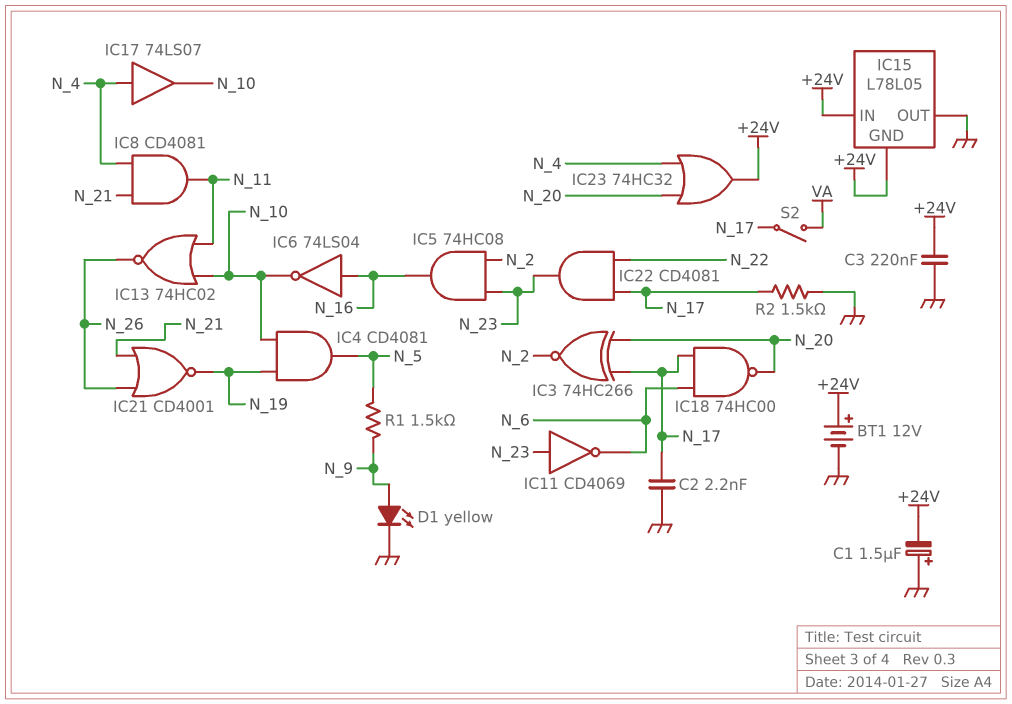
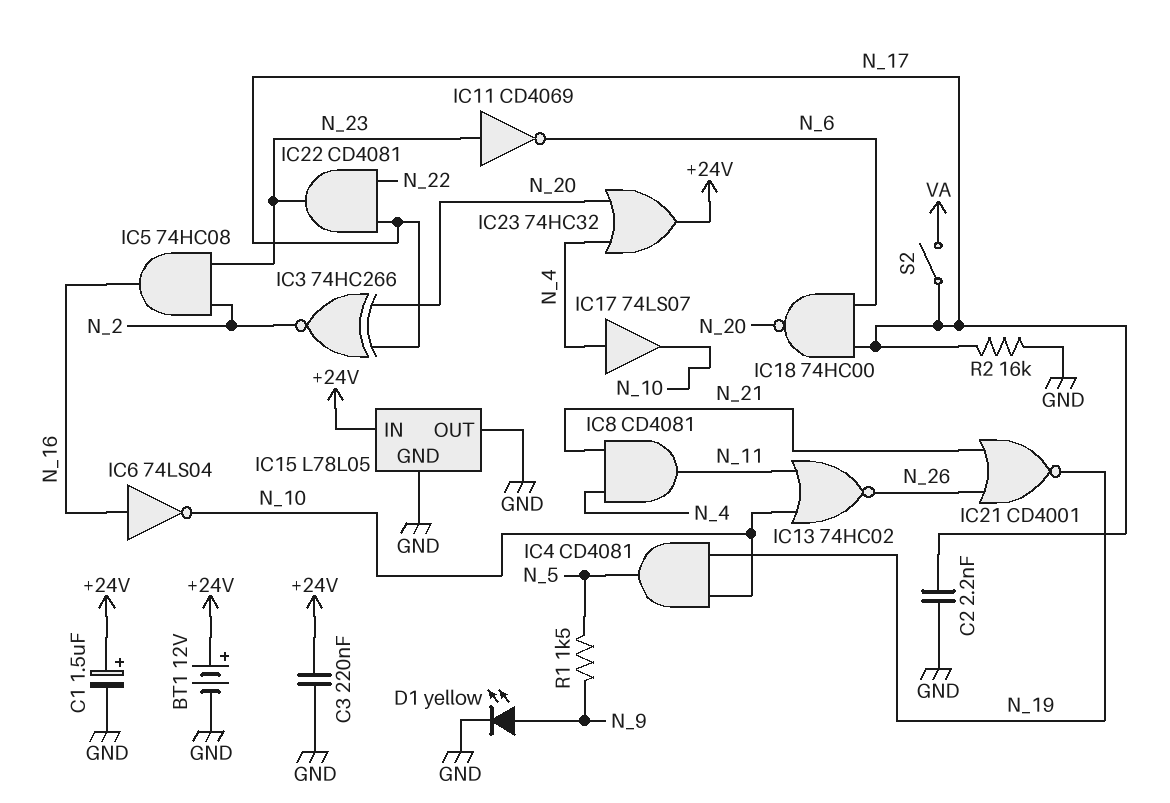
C1: 1.5uF (plus GND, minus +24V) -> 1.5uF (plus +24V, minus GND)
IC15 pin GND: +24V -> GND
R2: 1.5k (GND, N_17) -> 16k (GND, N_17)

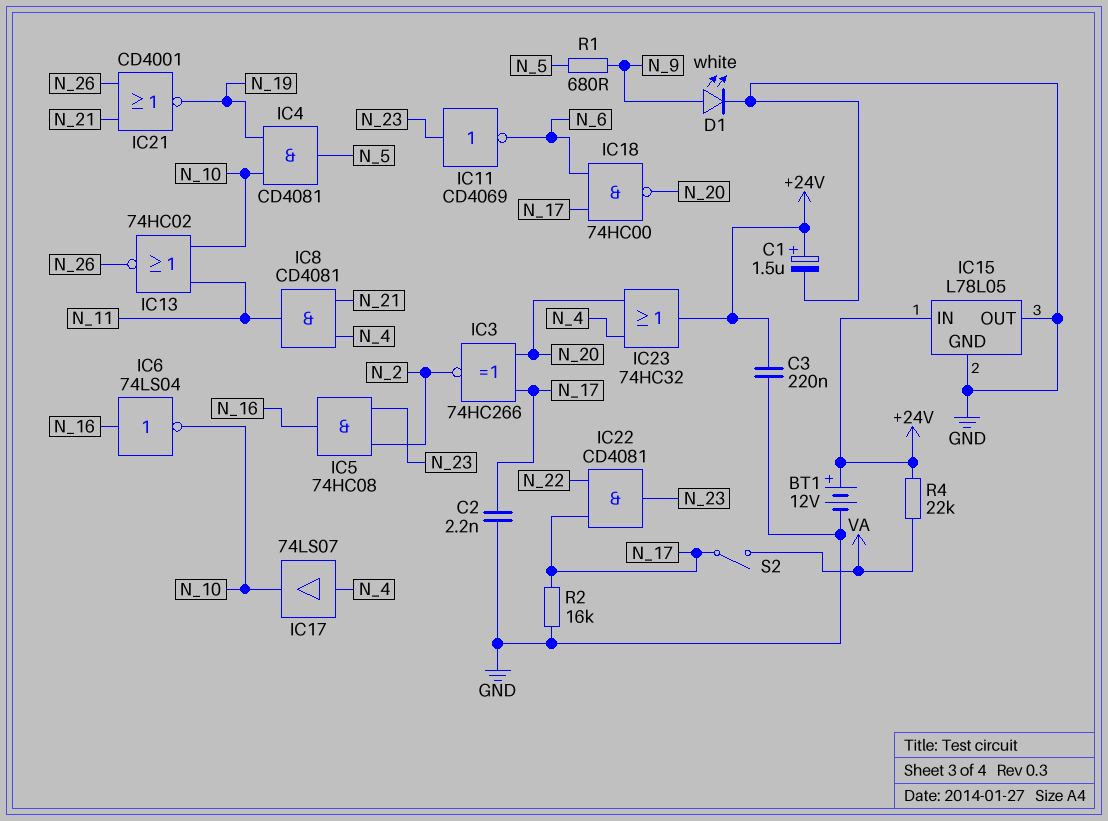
D1: LED yellow (A N_9, K GND) -> LED white (A N_9, K GND)
R1: 1.5k (N_5, N_9) -> 680 (N_5, N_9)
R4: none -> 22k (+24V, VA)

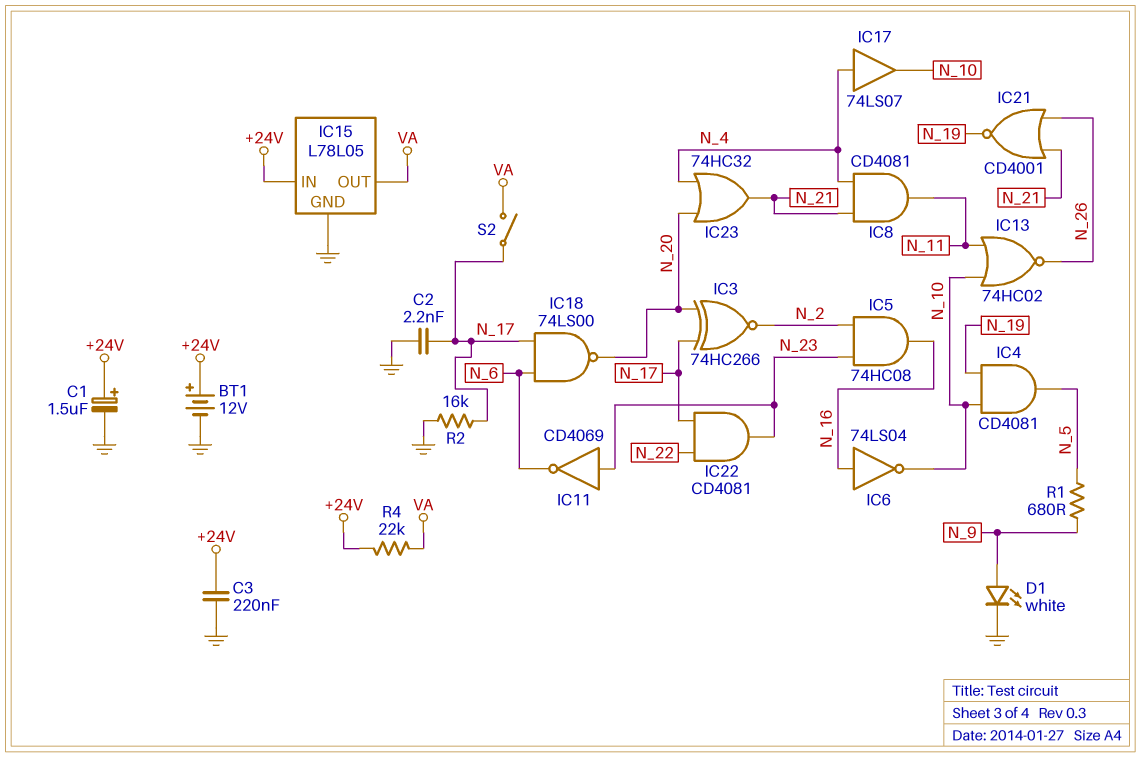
IC15 pin OUT: GND -> VA
IC18: NAND 74HC00 (in N_6, in N_17, out N_20) -> NAND 74LS00 (in N_6, in N_17, out N_20)
IC23: OR 74HC32 (in N_4, in N_20, out +24V) -> OR 74HC32 (in N_4, in N_20, out N_21)

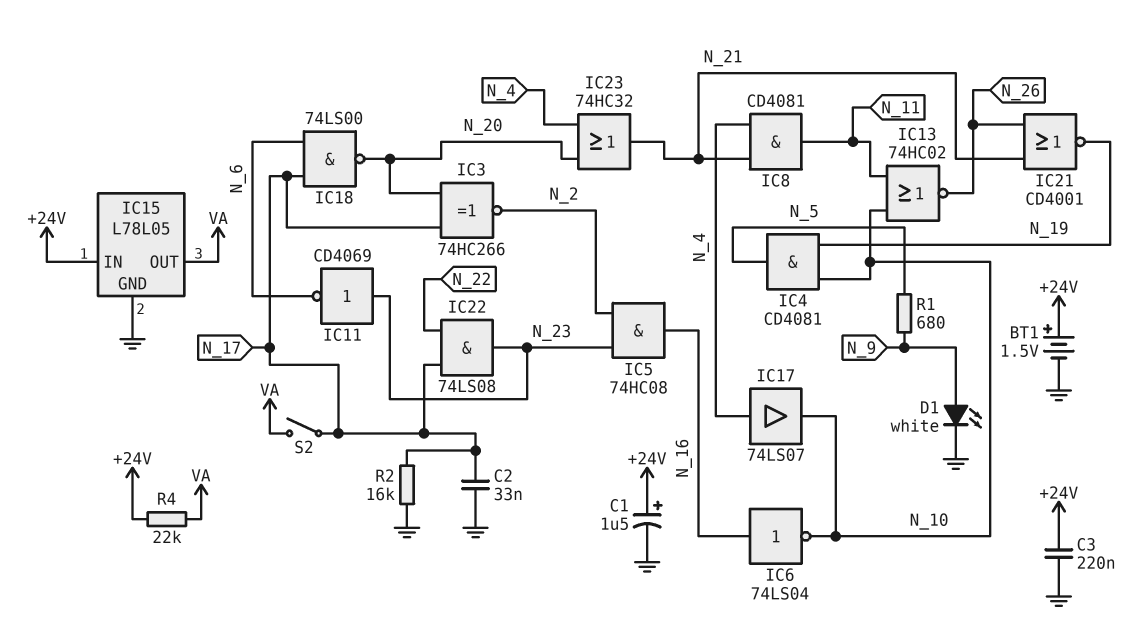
BT1: 12V (plus +24V, minus GND) -> 1.5V (plus +24V, minus GND)
C2: 2.2nF (GND, N_17) -> 33nF (GND, N_17)
IC22: AND CD4081 (in N_17, in N_22, out N_23) -> AND 74LS08 (in N_17, in N_22, out N_23)

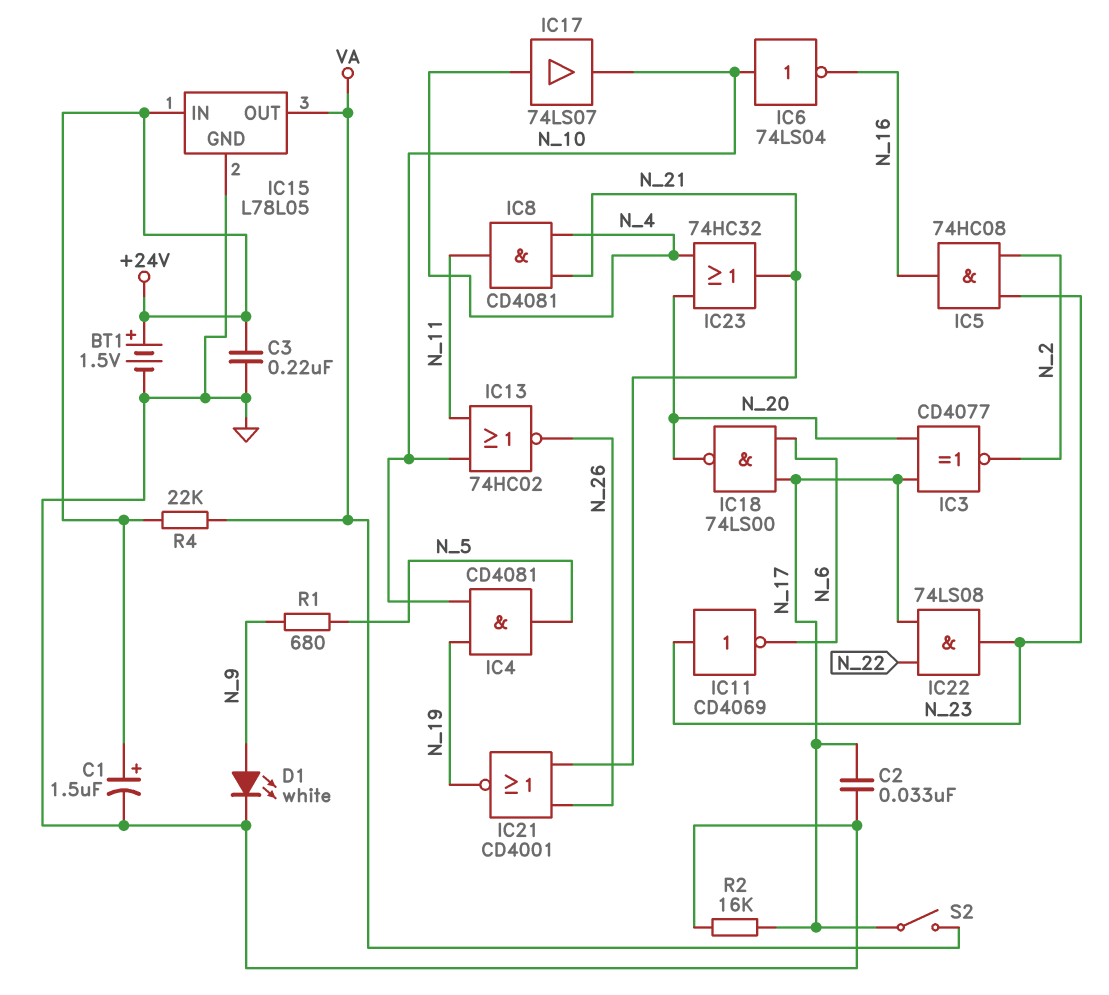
IC3: XNOR 74HC266 (in N_17, in N_20, out N_2) -> XNOR CD4077 (in N_17, in N_20, out N_2)
IC6: NOT 74LS04 (in N_16, out N_10) -> NOT 74LS04 (in N_10, out N_16)

